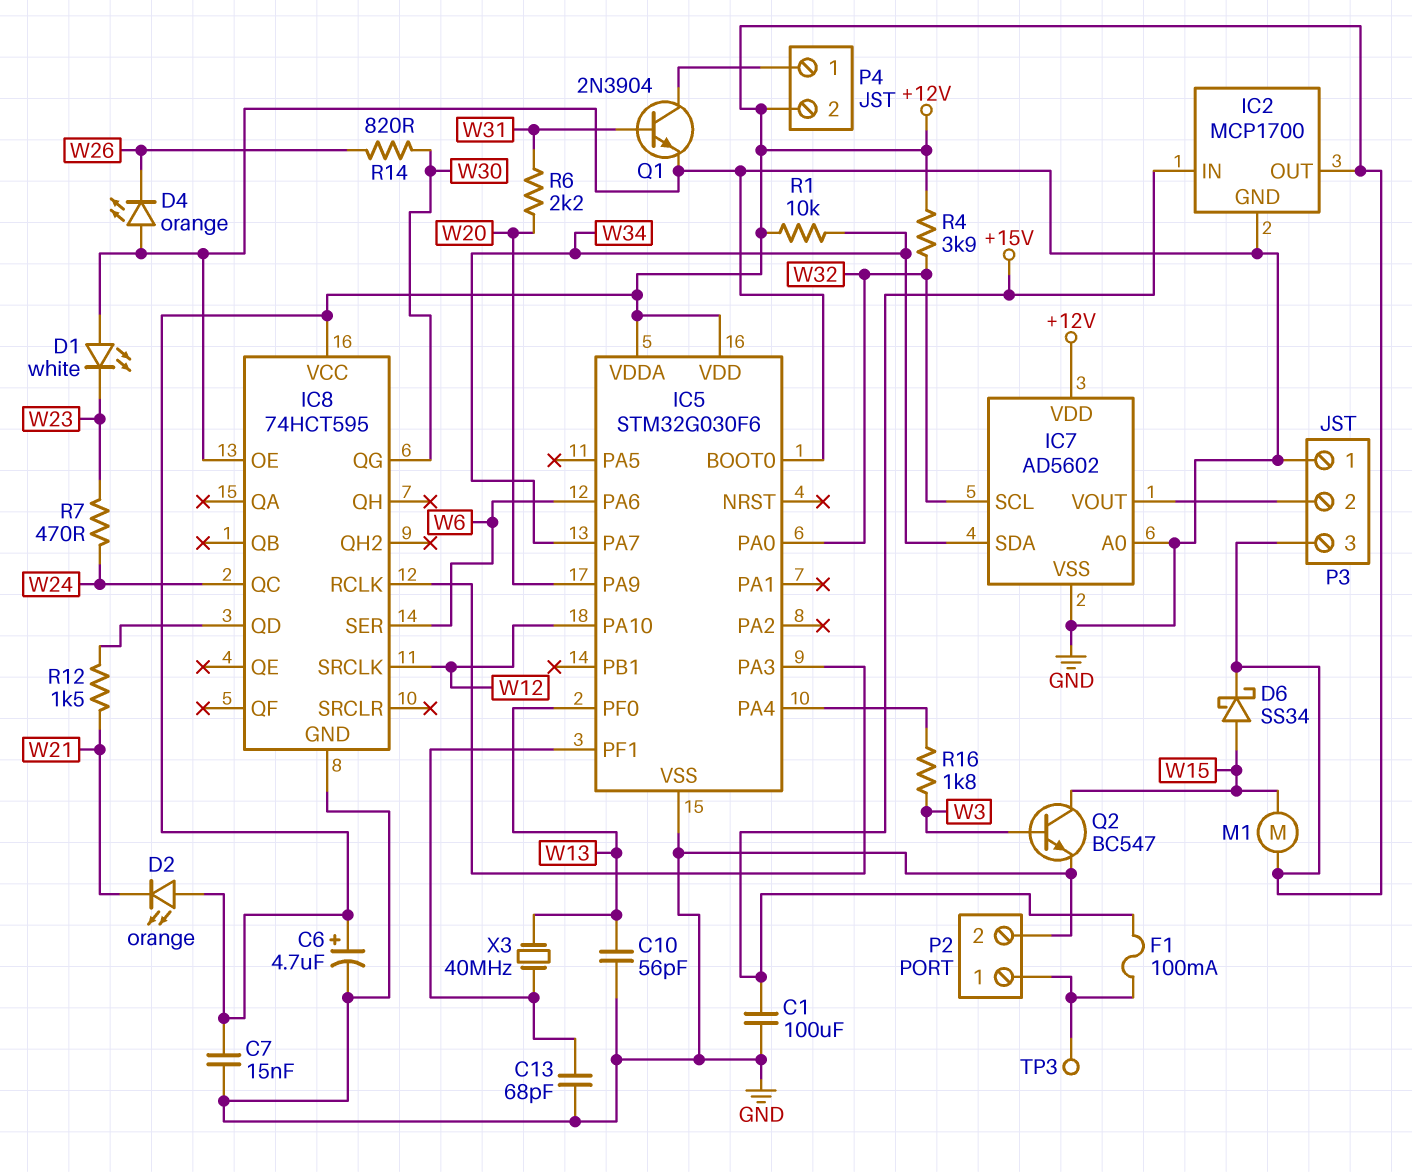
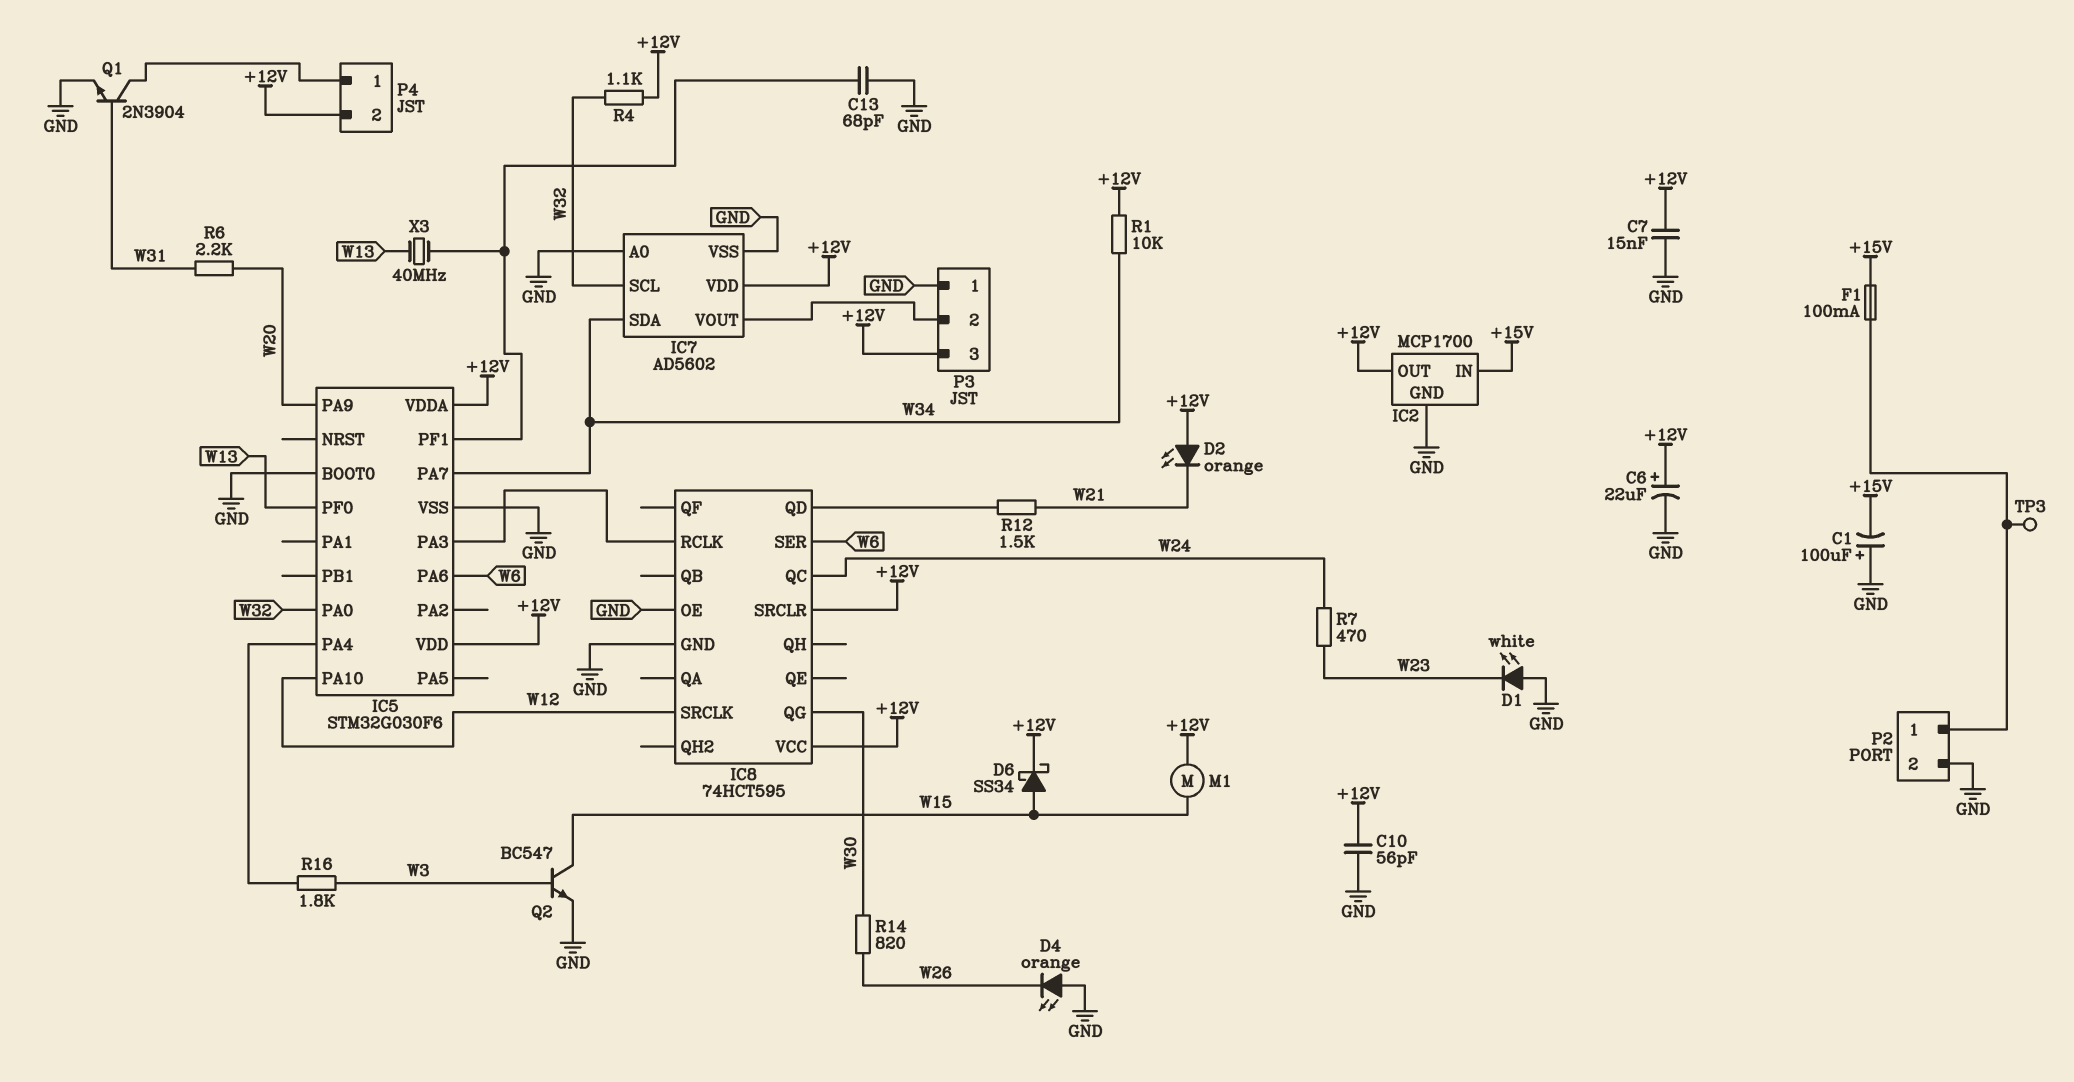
C1: 100uF (+15V, GND) -> 100uF (plus GND, minus +15V)
C6: 4.7uF (plus +12V, minus GND) -> 22uF (plus +12V, minus GND)
C10: 56pF (GND, W13) -> 56pF (+12V, GND)
IC8 pin SRCLR: none -> +12V
R4: 3.9k (+12V, W32) -> 1.1k (+12V, W32)

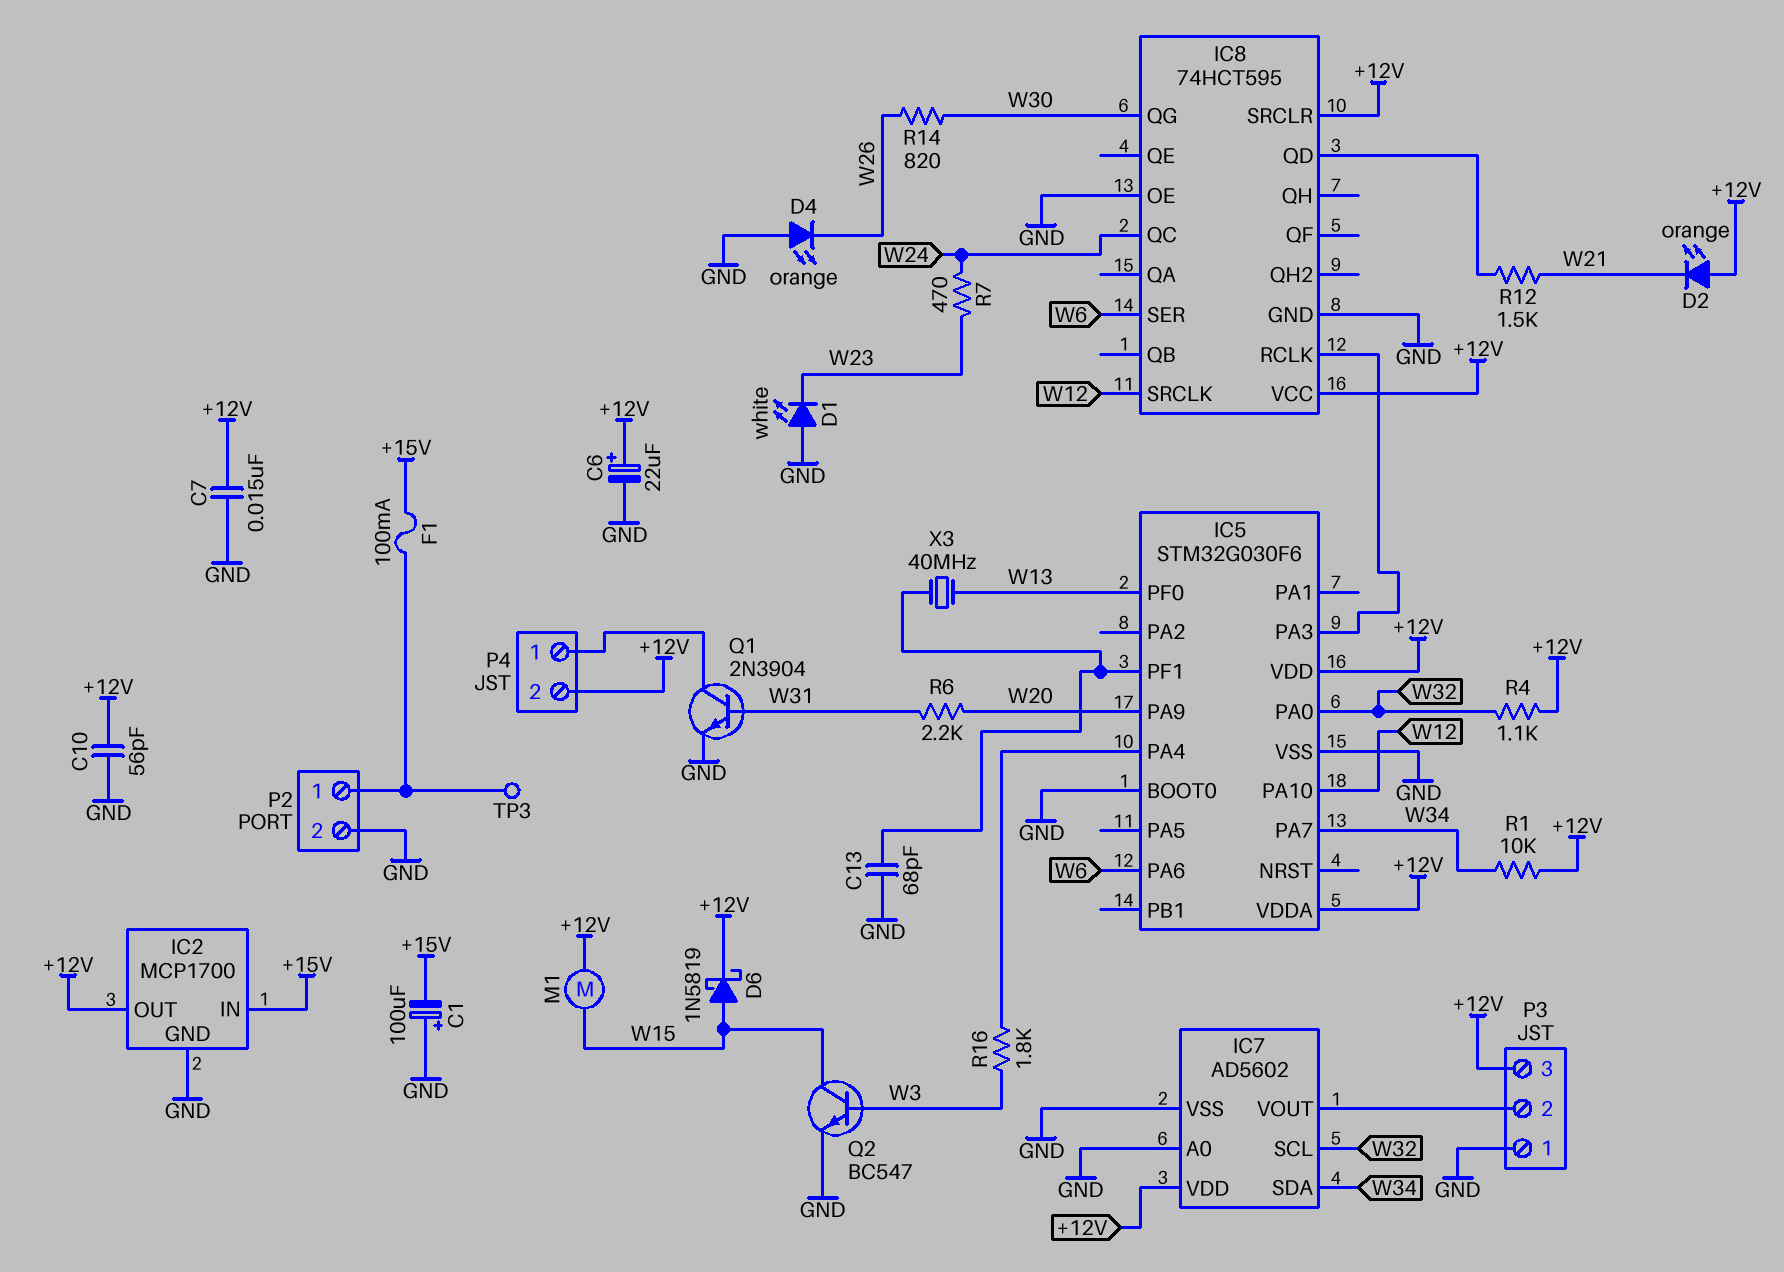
D6: schottky SS34 (A W15, K +12V) -> schottky 1N5819 (A W15, K +12V)

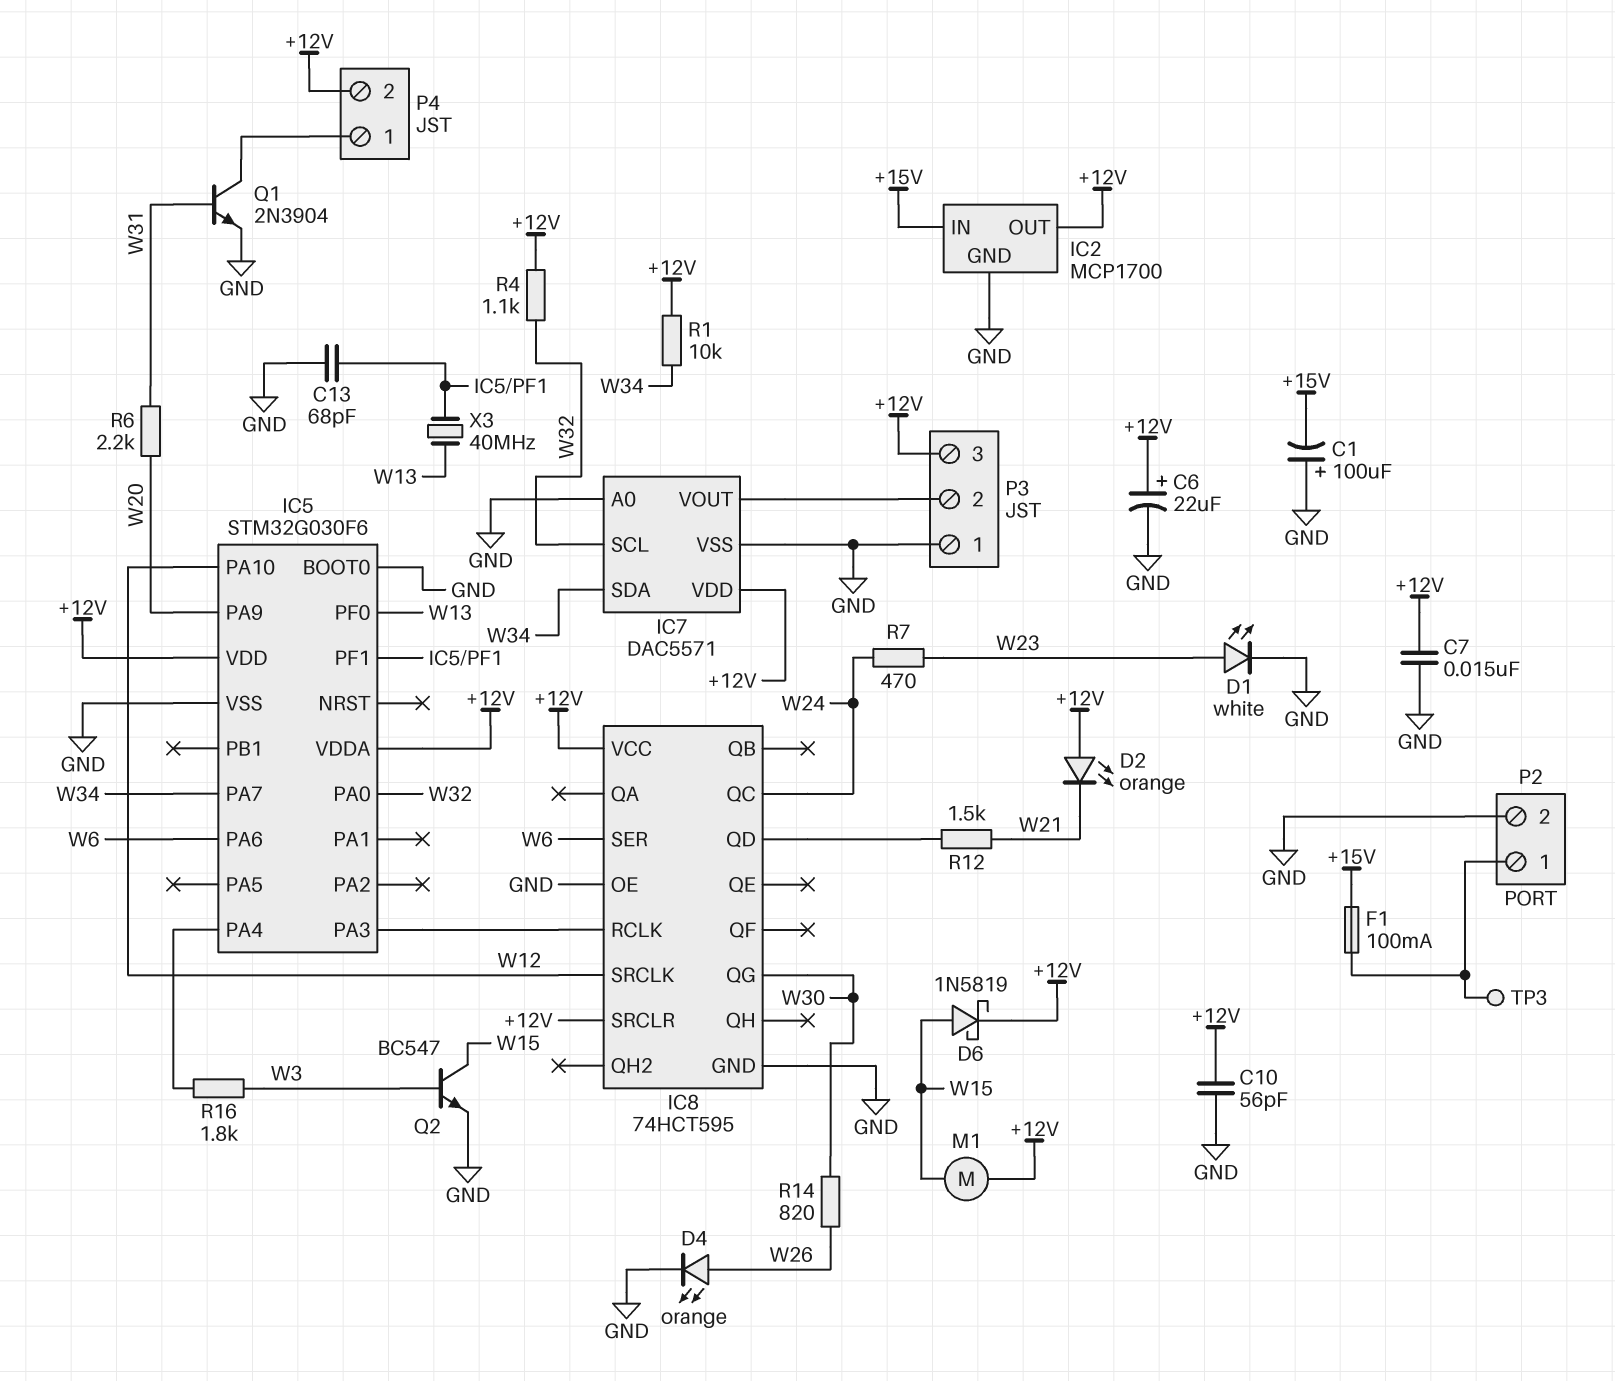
D1: LED white (A GND, K W23) -> LED white (A W23, K GND)
D4: LED orange (A GND, K W26) -> LED orange (A W26, K GND)
IC7: AD5602 -> DAC5571

